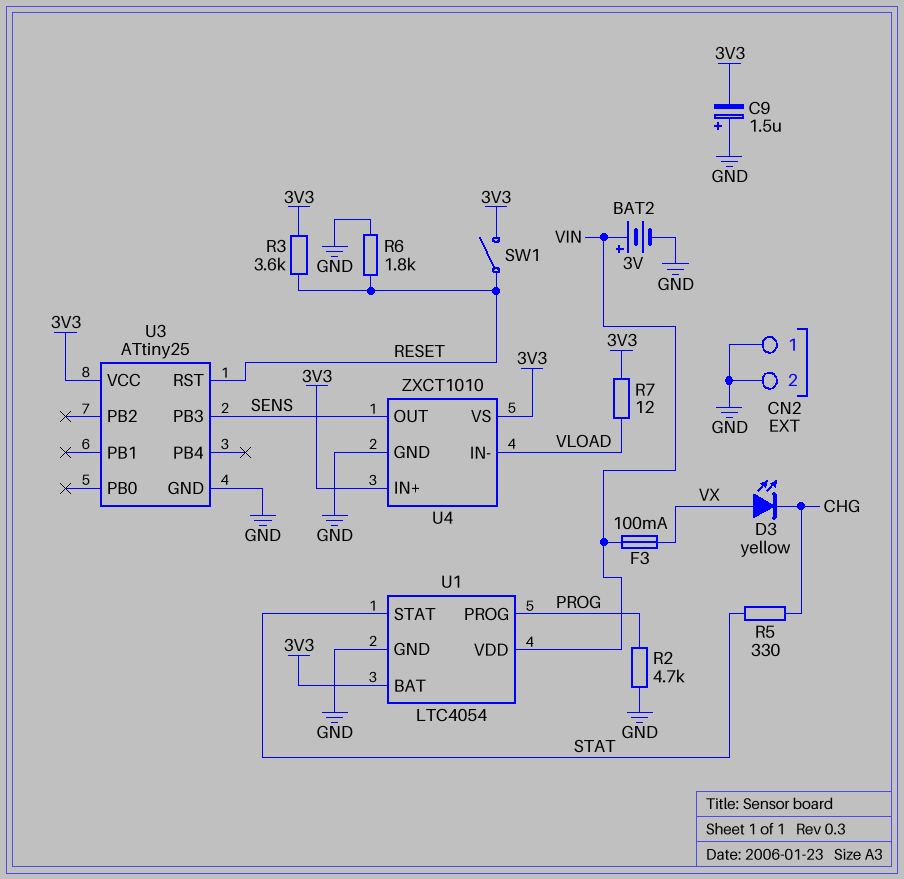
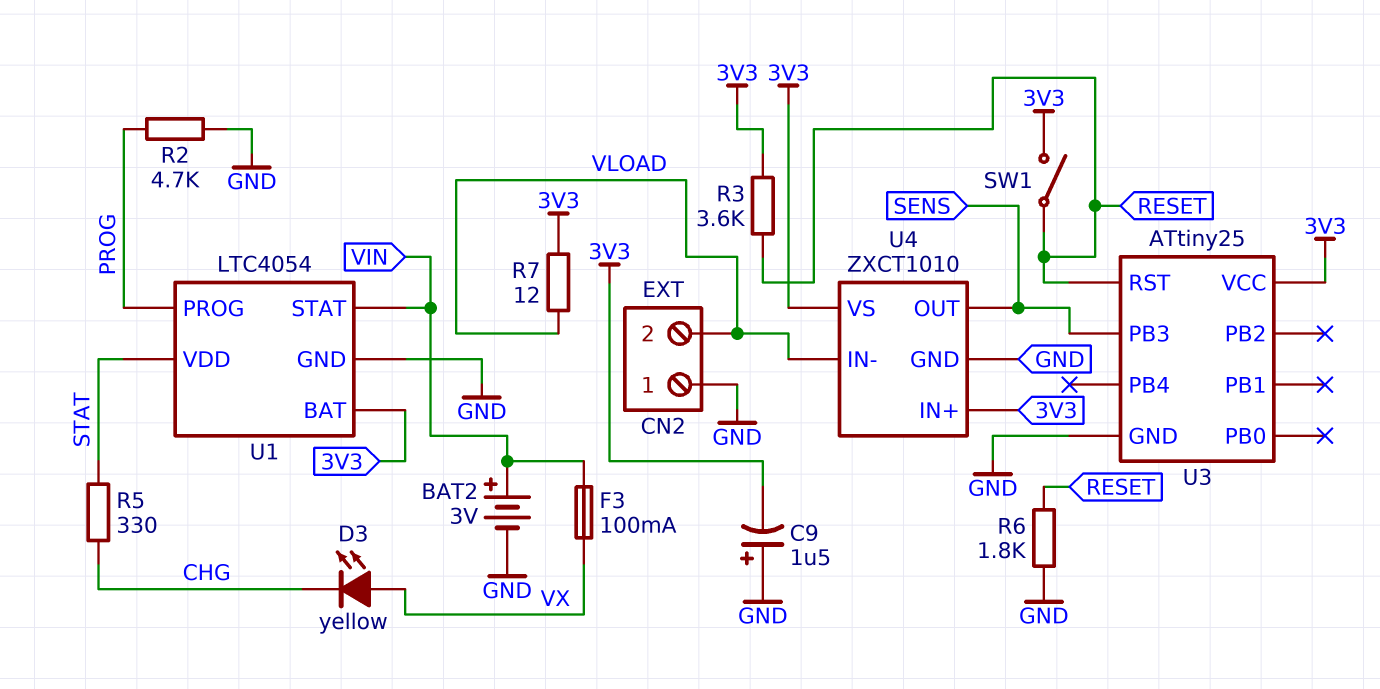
CN2 pin 2: GND -> VLOAD
U1 pin STAT: STAT -> VIN
U1 pin VDD: VIN -> STAT

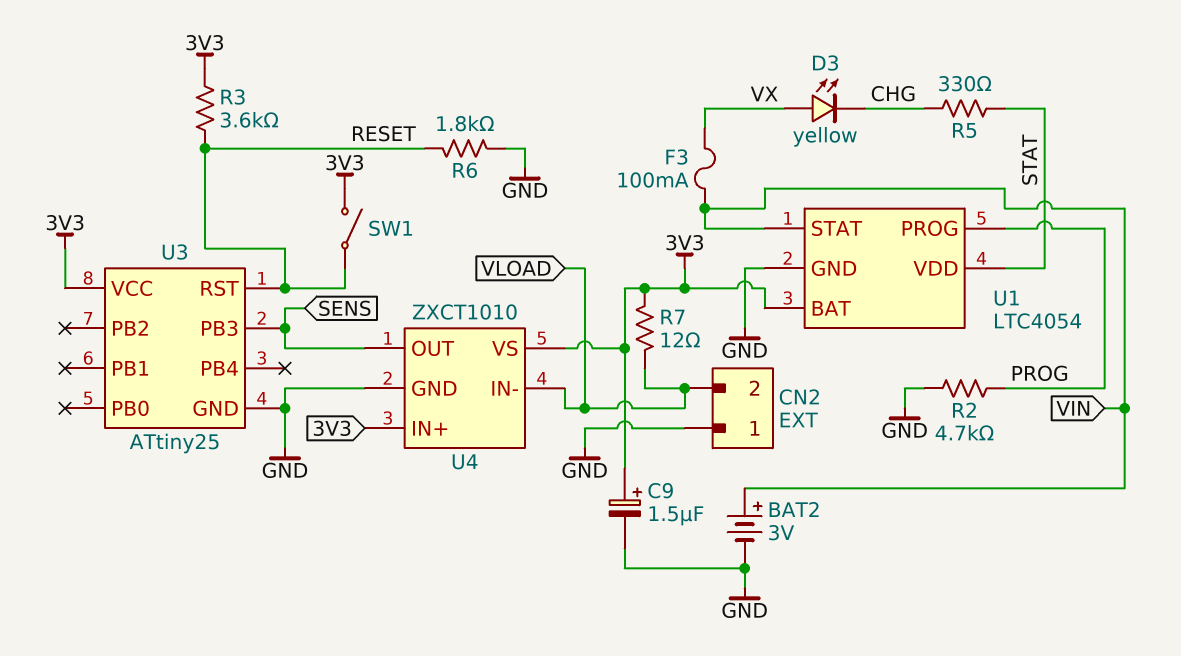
C9: 1.5uF (plus GND, minus 3V3) -> 1.5uF (plus 3V3, minus GND)

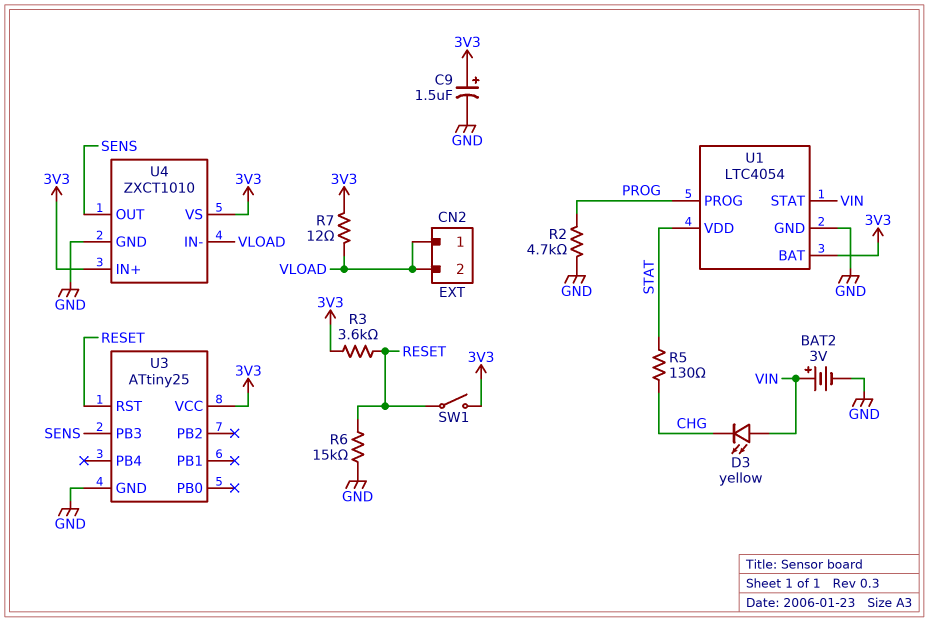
CN2 pin 1: GND -> VLOAD
D3: LED yellow (A VX, K CHG) -> LED yellow (A VIN, K CHG)
F3: 100mA (VIN, VX) -> none
R5: 330 (CHG, STAT) -> 130 (CHG, STAT)
R6: 1.8k (GND, RESET) -> 15k (GND, RESET)

